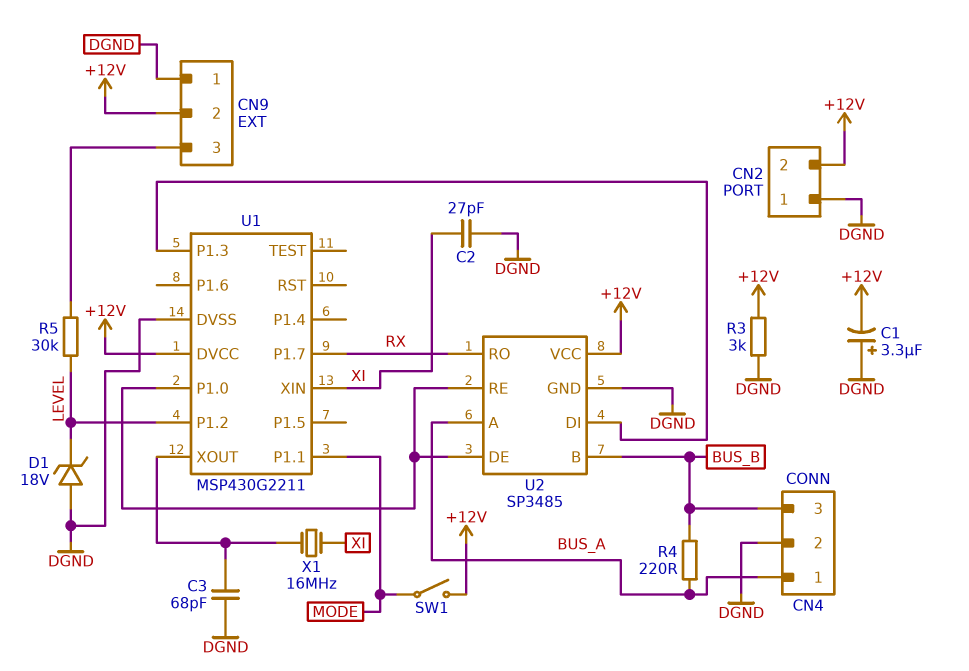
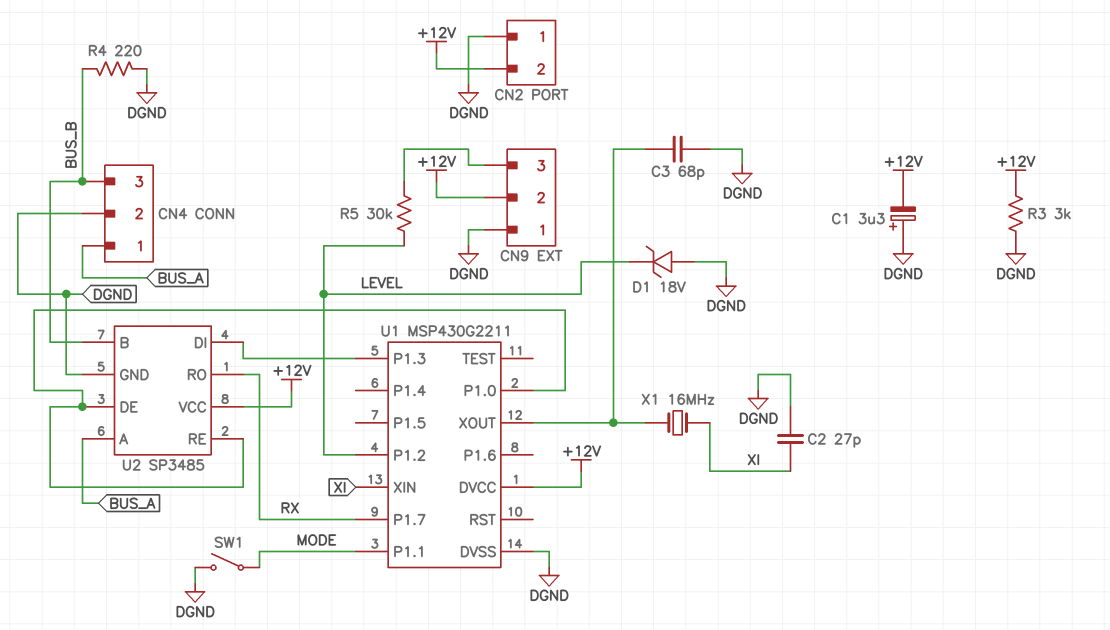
R4: 220 (BUS_A, BUS_B) -> 220 (BUS_B, DGND)
SW1: switch (+12V, MODE) -> switch (DGND, MODE)

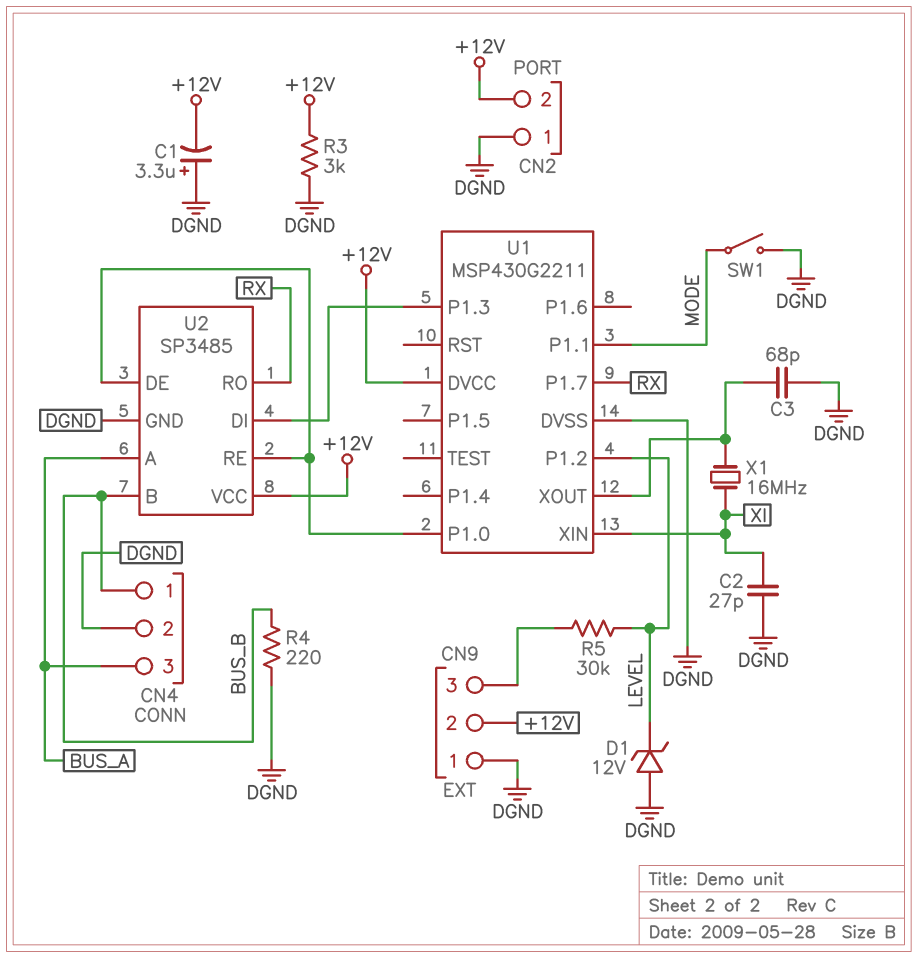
CN4 pin 1: BUS_A -> BUS_B
CN4 pin 3: BUS_B -> BUS_A
D1: zener 18V (A DGND, K LEVEL) -> zener 12V (A DGND, K LEVEL)

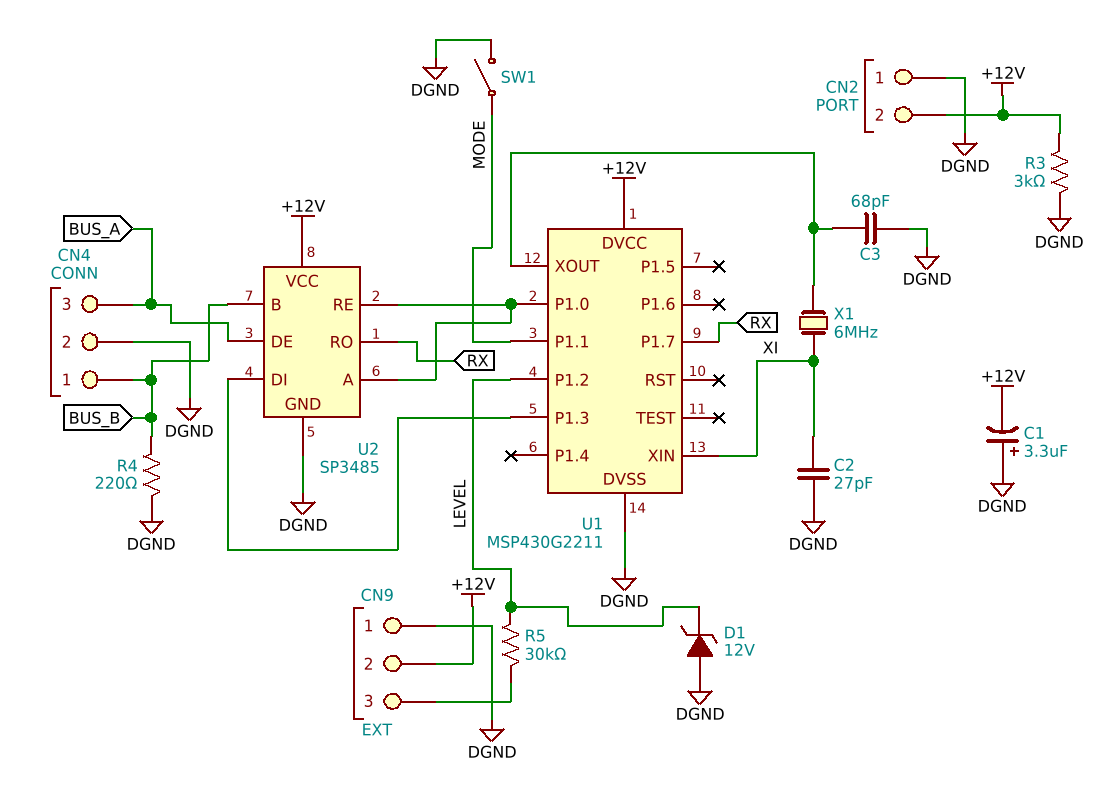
U2 pin A: BUS_A -> U1/P1.0
U2 pin DE: U1/P1.0 -> BUS_A
X1: 16MHz (U1/XOUT, XI) -> 6MHz (U1/XOUT, XI)

